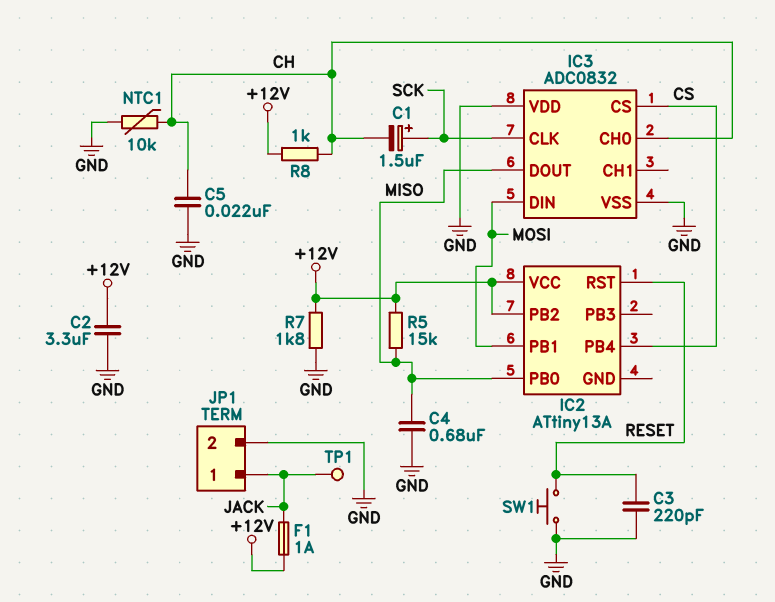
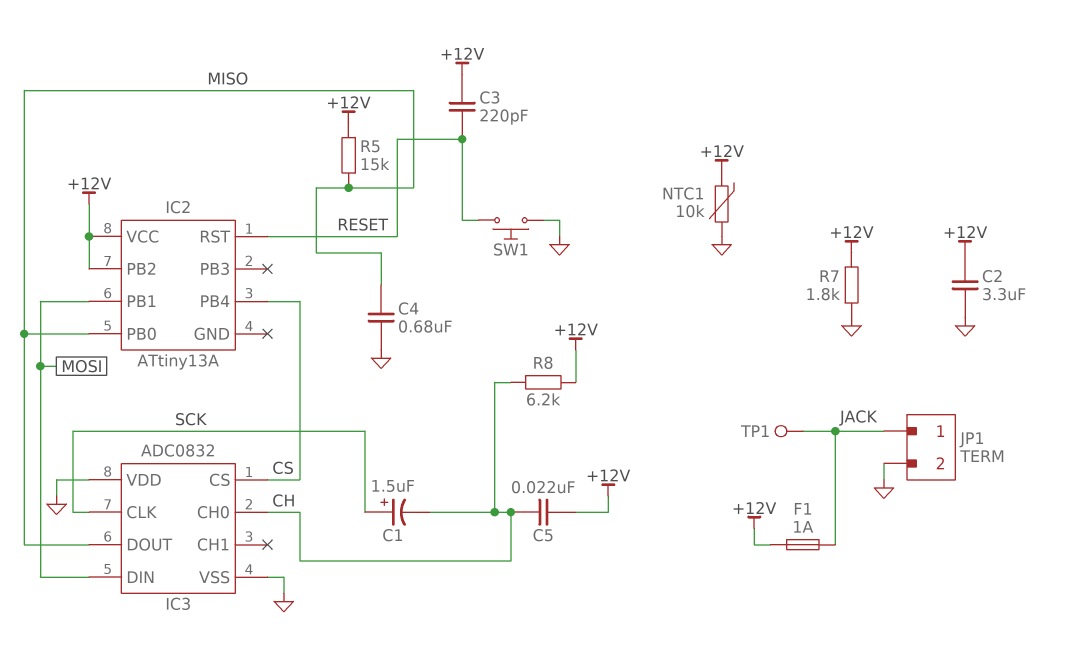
C3: 220pF (GND, RESET) -> 220pF (+12V, RESET)
C5: 22nF (CH, GND) -> 22nF (+12V, CH)
NTC1: 10k (CH, GND) -> 10k (+12V, GND)
R8: 1k (+12V, CH) -> 6.2k (+12V, CH)

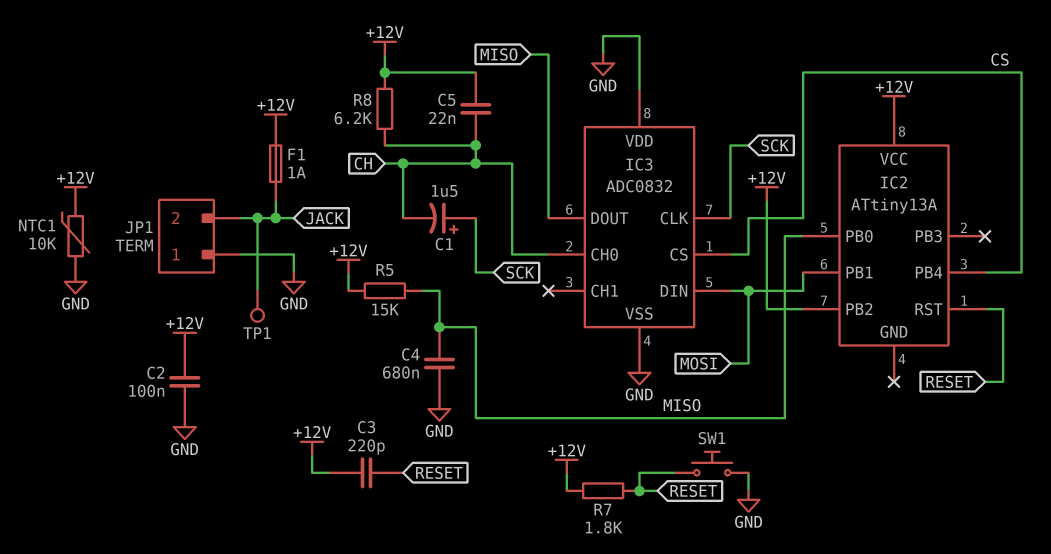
C2: 3.3uF (+12V, GND) -> 100nF (+12V, GND)
JP1 pin 1: JACK -> GND
JP1 pin 2: GND -> JACK
R7: 1.8k (+12V, GND) -> 1.8k (+12V, RESET)

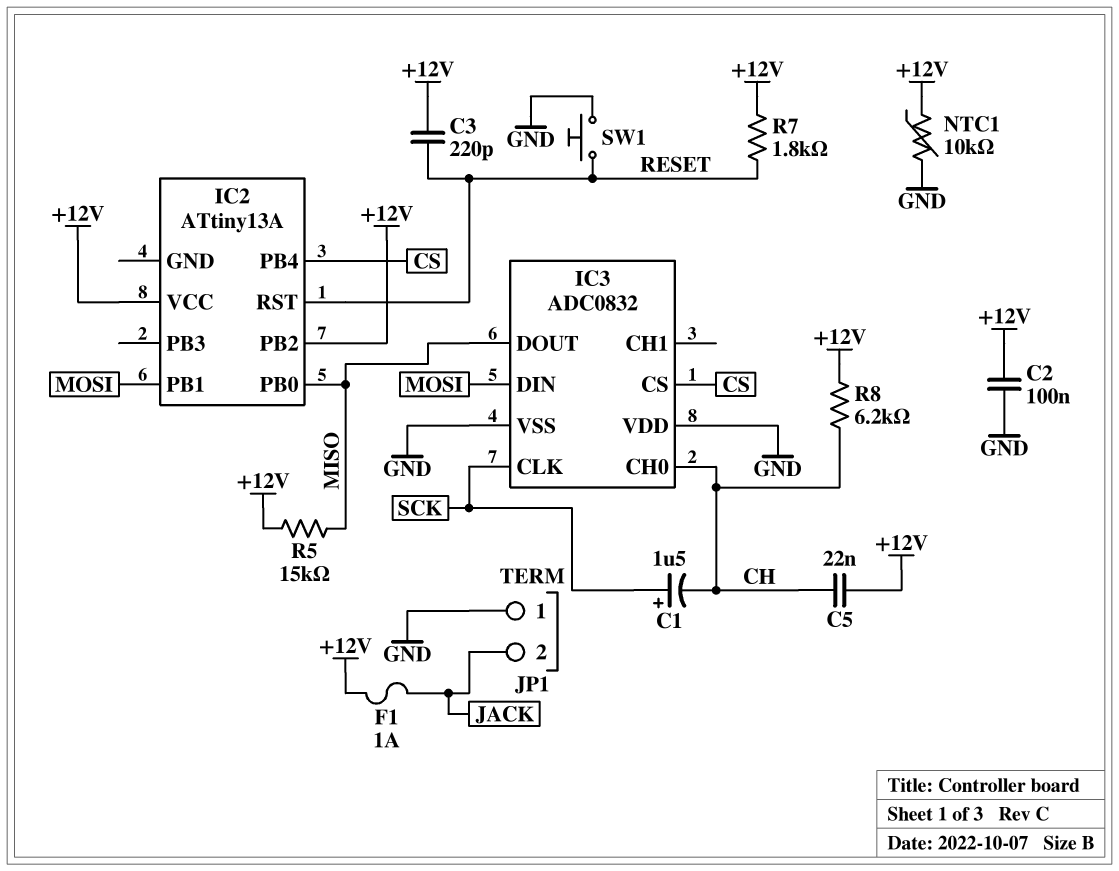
C4: 680nF (GND, MISO) -> none
TP1: test point (JACK) -> none

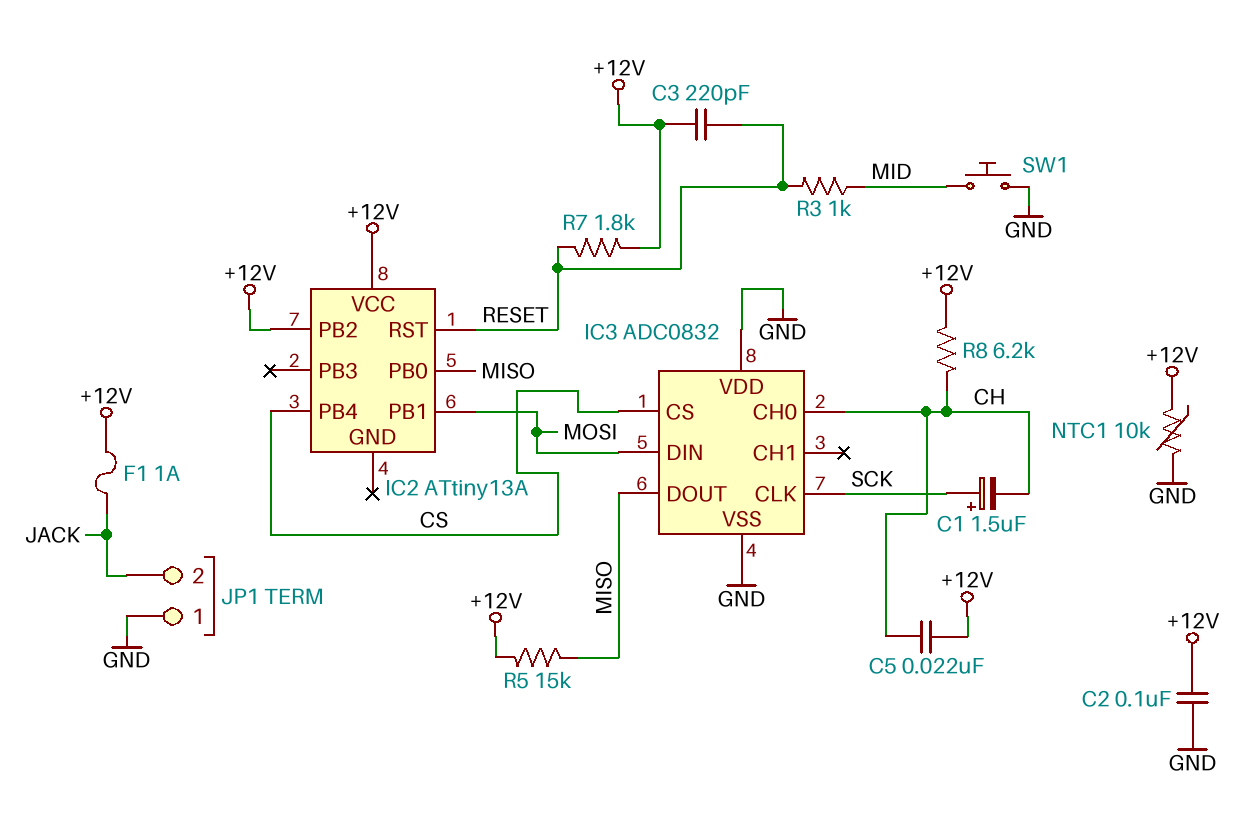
R3: none -> 1k (MID, RESET)
SW1: button (GND, RESET) -> button (GND, MID)

